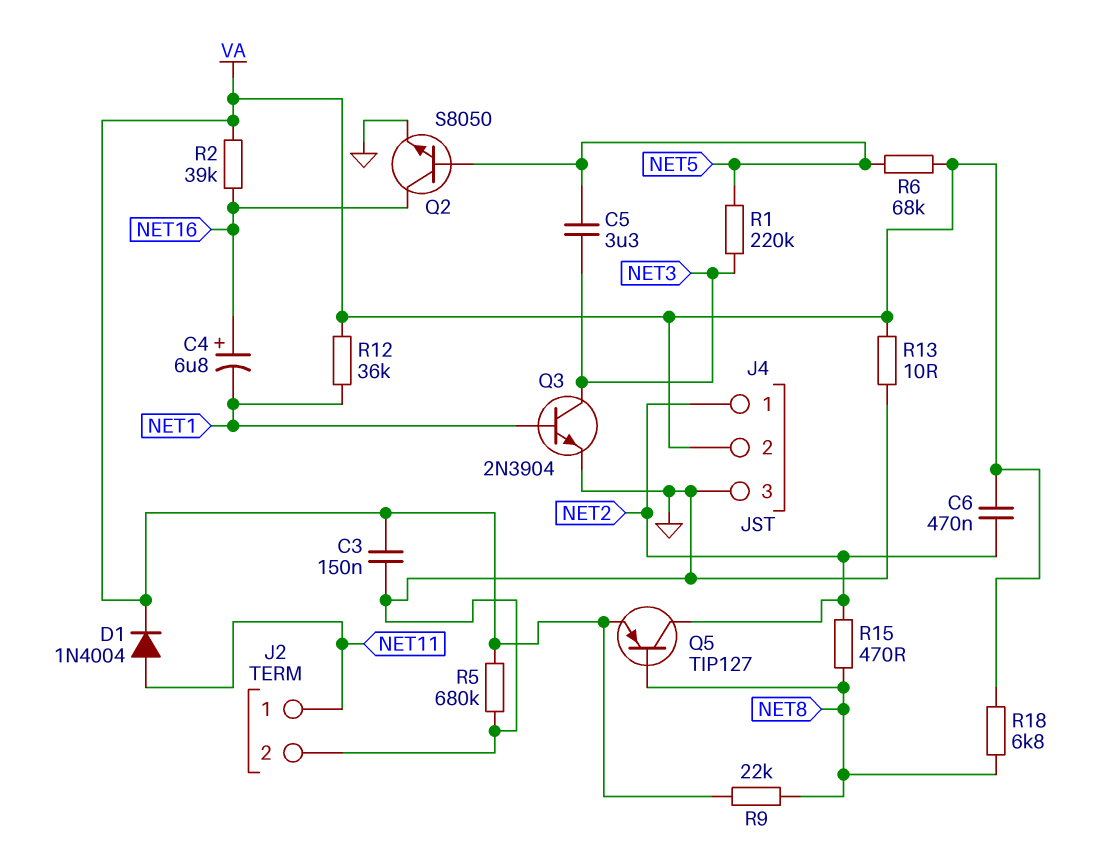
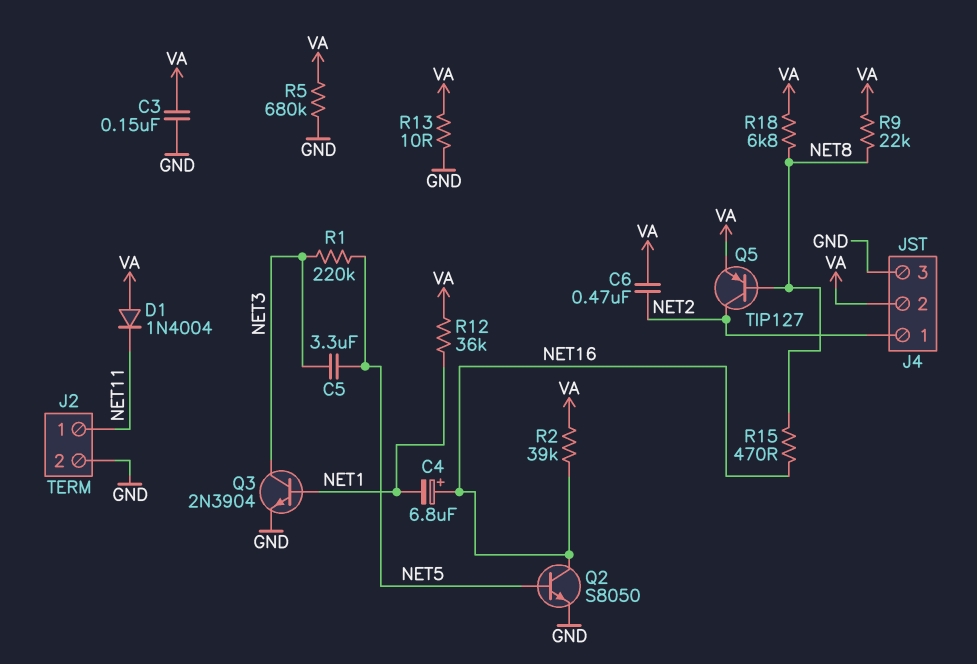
D1: diode 1N4004 (A NET11, K VA) -> diode 1N4004 (A VA, K NET11)
R6: 68k (NET5, VA) -> none
R15: 470 (NET2, NET8) -> 470 (NET8, NET16)

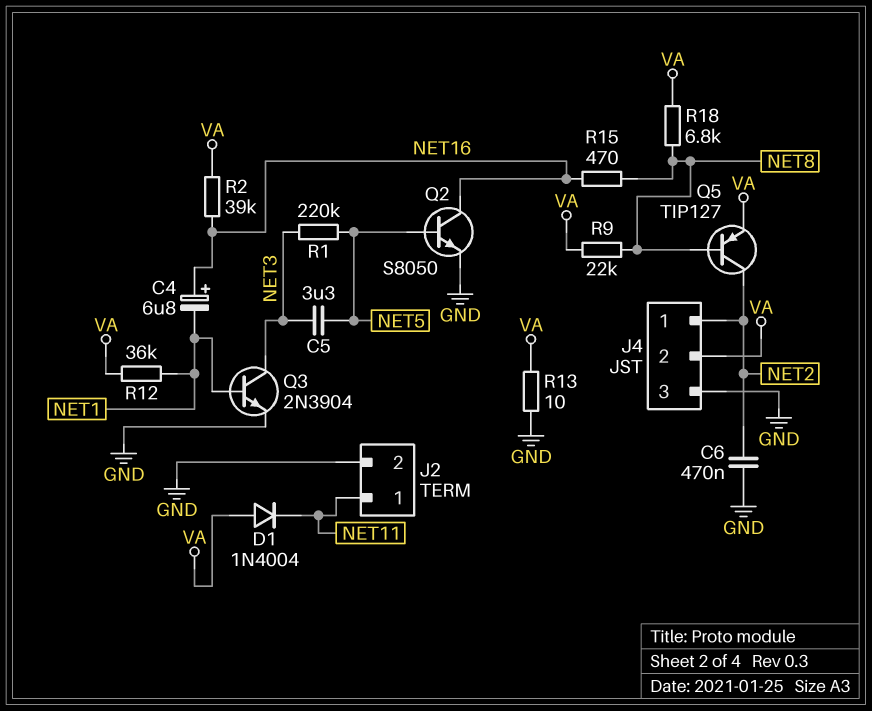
C3: 150nF (GND, VA) -> none
C6: 470nF (NET2, VA) -> 470nF (GND, NET2)
R5: 680k (GND, VA) -> none

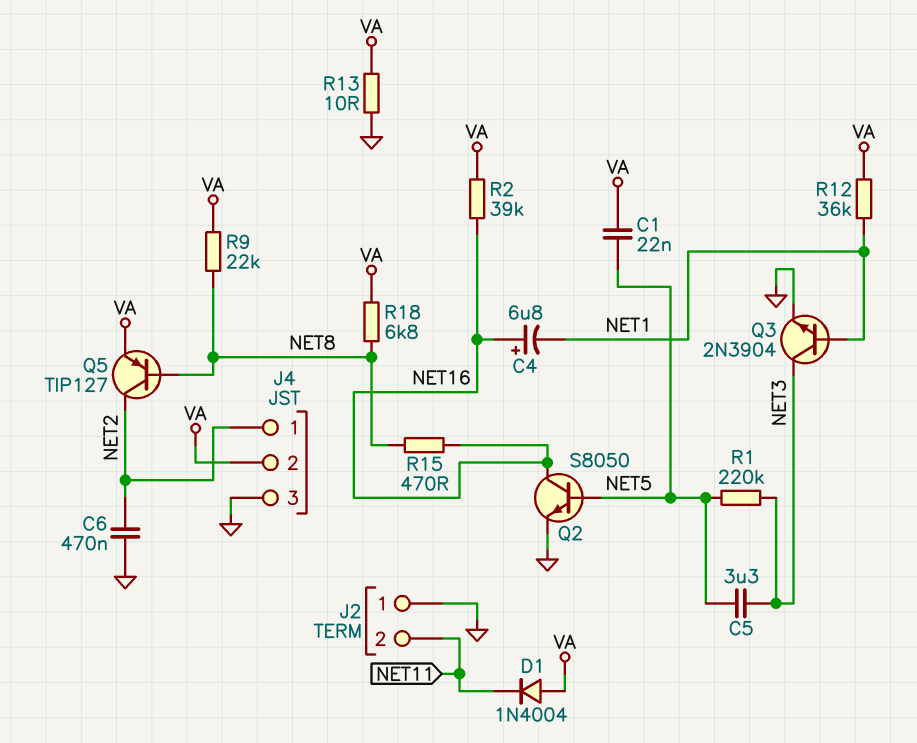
C1: none -> 22nF (NET5, VA)
J2 pin 1: NET11 -> GND
J2 pin 2: GND -> NET11

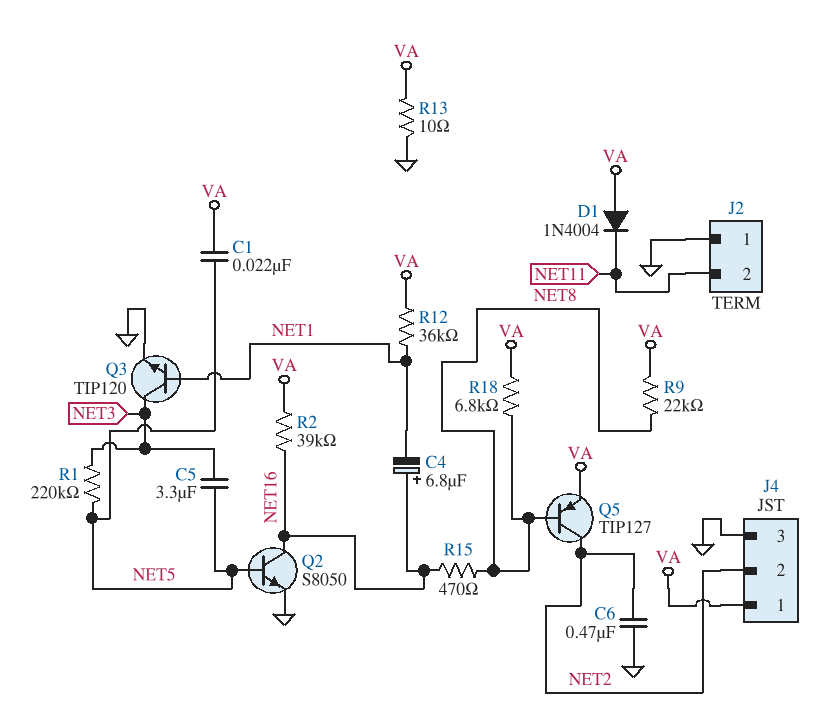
J4 pin 1: NET2 -> VA
J4 pin 2: VA -> NET2
Q3: NPN 2N3904 (B NET1, C NET3, E GND) -> NPN TIP120 (B NET1, C NET3, E GND)

